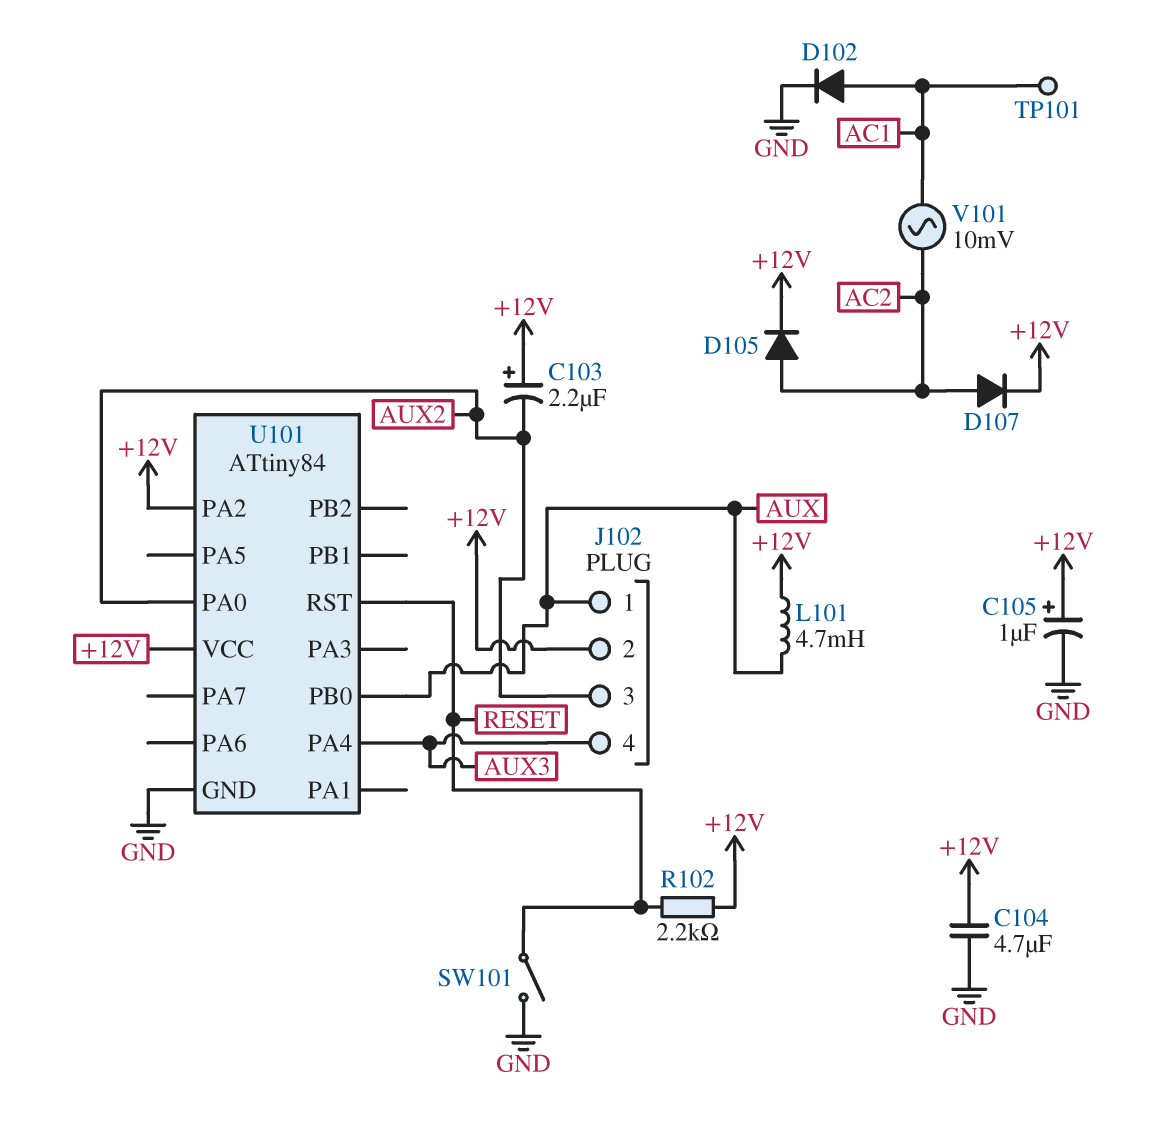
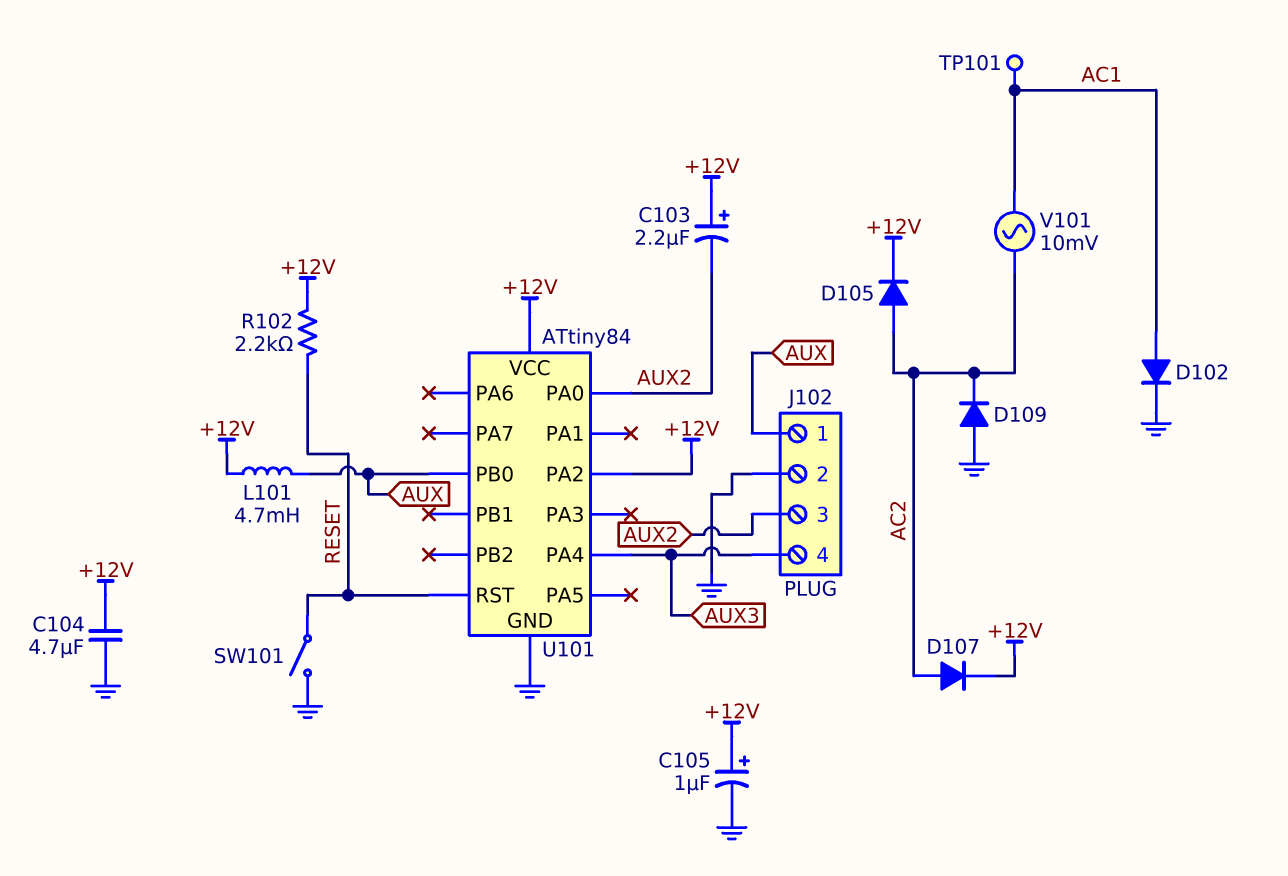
D109: none -> diode (A GND, K AC2)
J102 pin 2: +12V -> GND

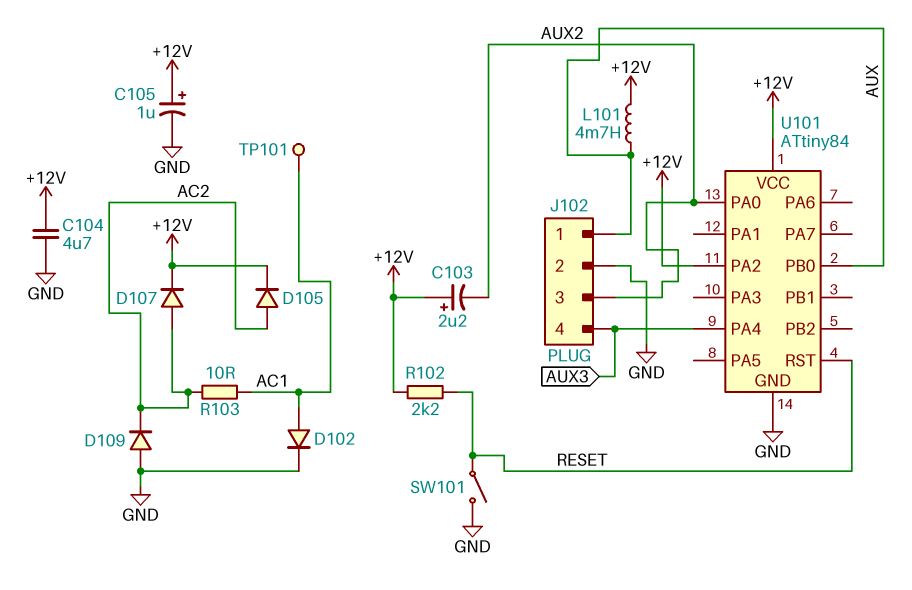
R103: none -> 10 (AC1, AC2)
V101: AC 10mV (AC1, AC2) -> none

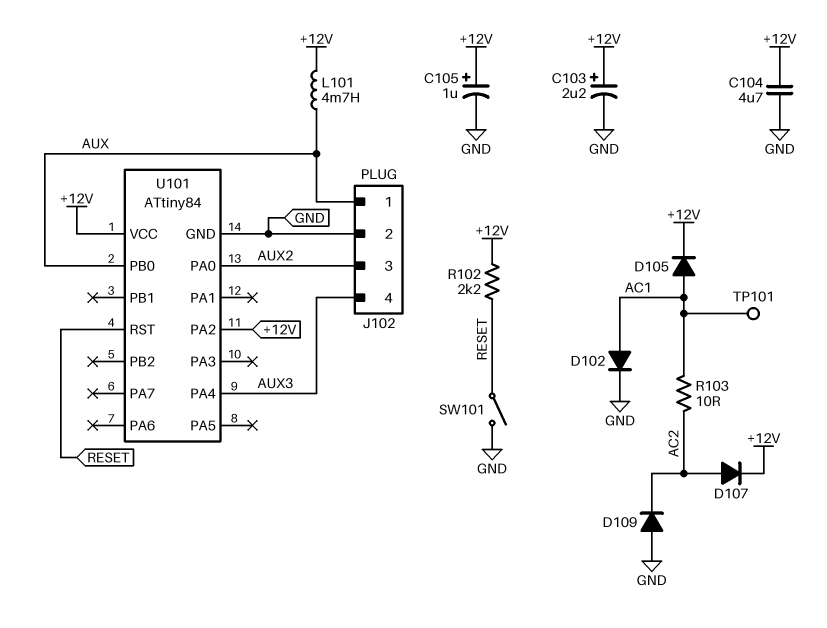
C103: 2.2uF (plus +12V, minus AUX2) -> 2.2uF (plus +12V, minus GND)
D105: diode (A AC2, K +12V) -> diode (A AC1, K +12V)

